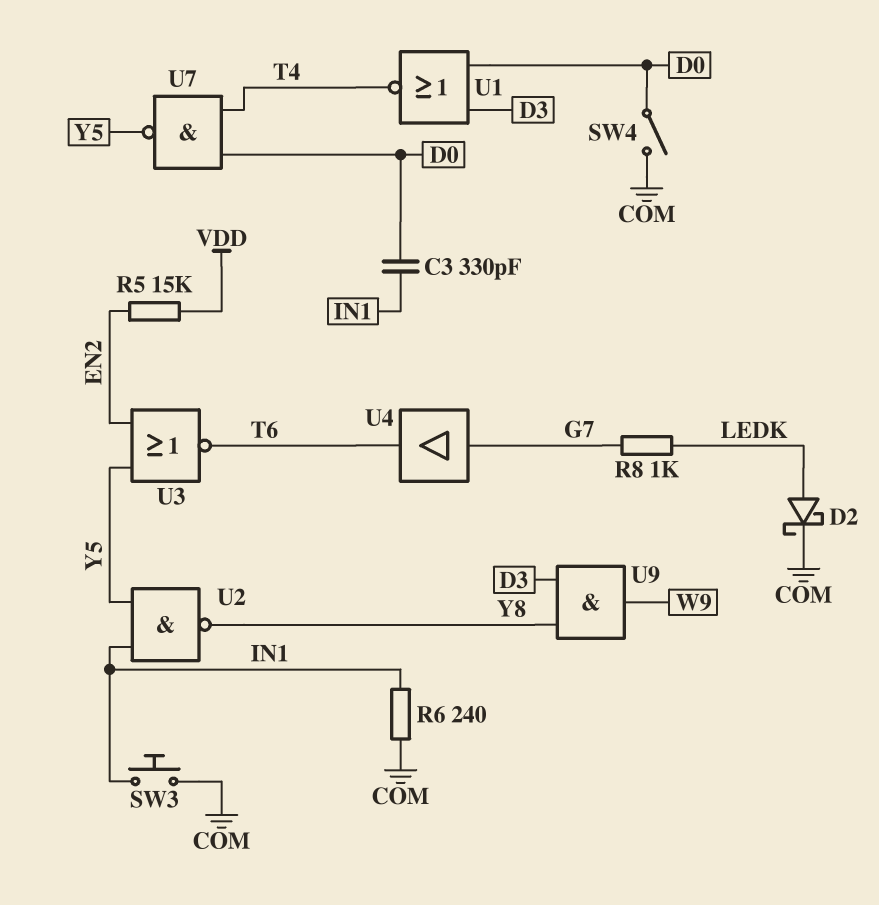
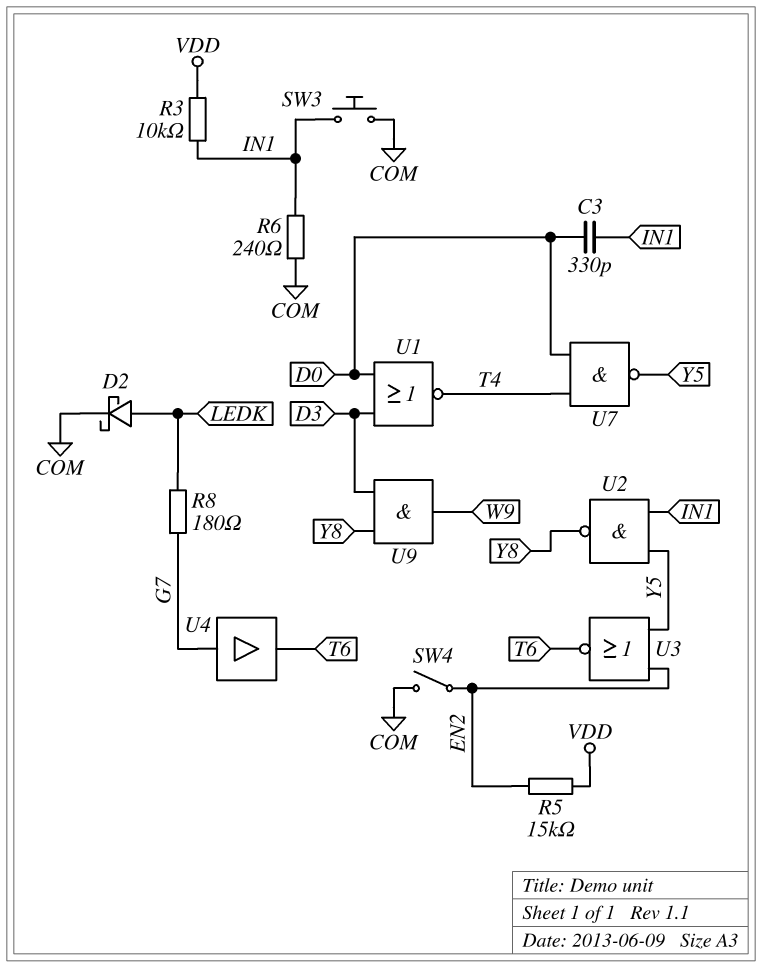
R3: none -> 10k (IN1, VDD)
R8: 1k (G7, LEDK) -> 180 (G7, LEDK)
SW4: switch (COM, D0) -> switch (COM, EN2)

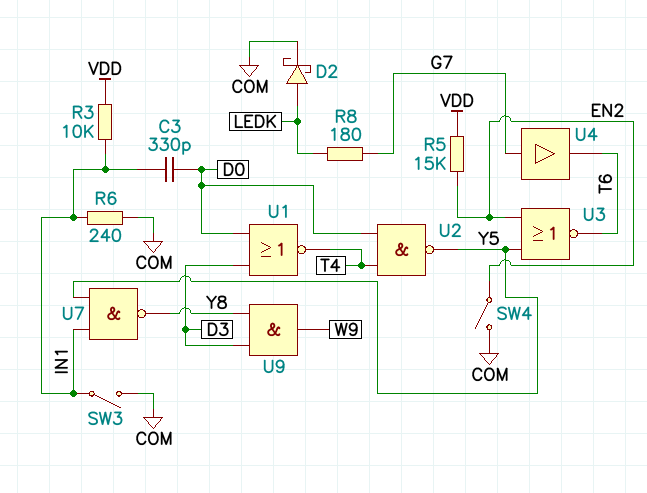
SW3: button (COM, IN1) -> switch (COM, IN1)
U2: NAND (in IN1, in Y5, out Y8) -> NAND (in D0, in T4, out Y5)
U7: NAND (in D0, in T4, out Y5) -> NAND (in IN1, in Y5, out Y8)

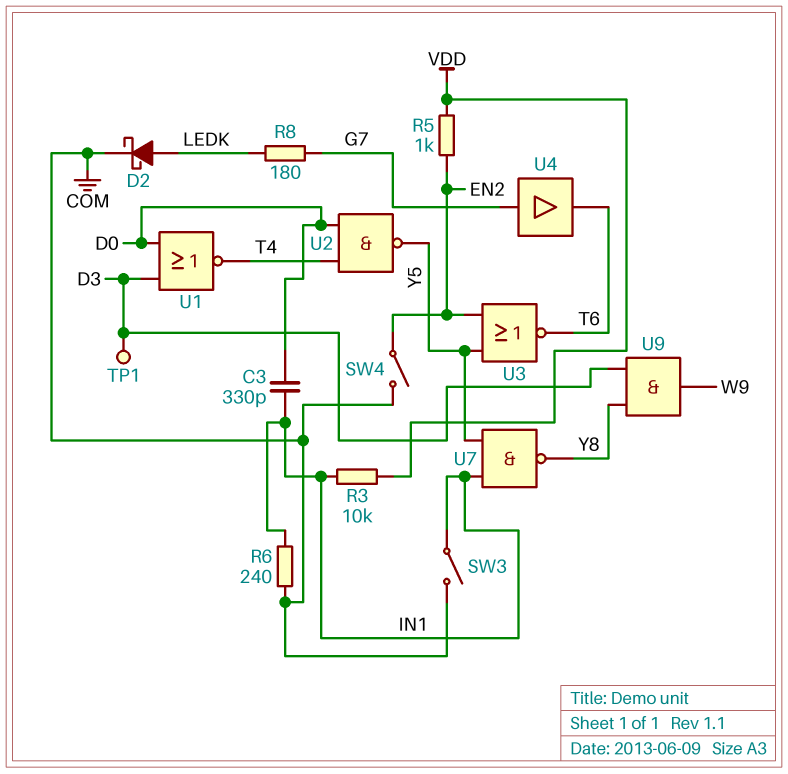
R5: 15k (EN2, VDD) -> 1k (EN2, VDD)
TP1: none -> test point (D3)

